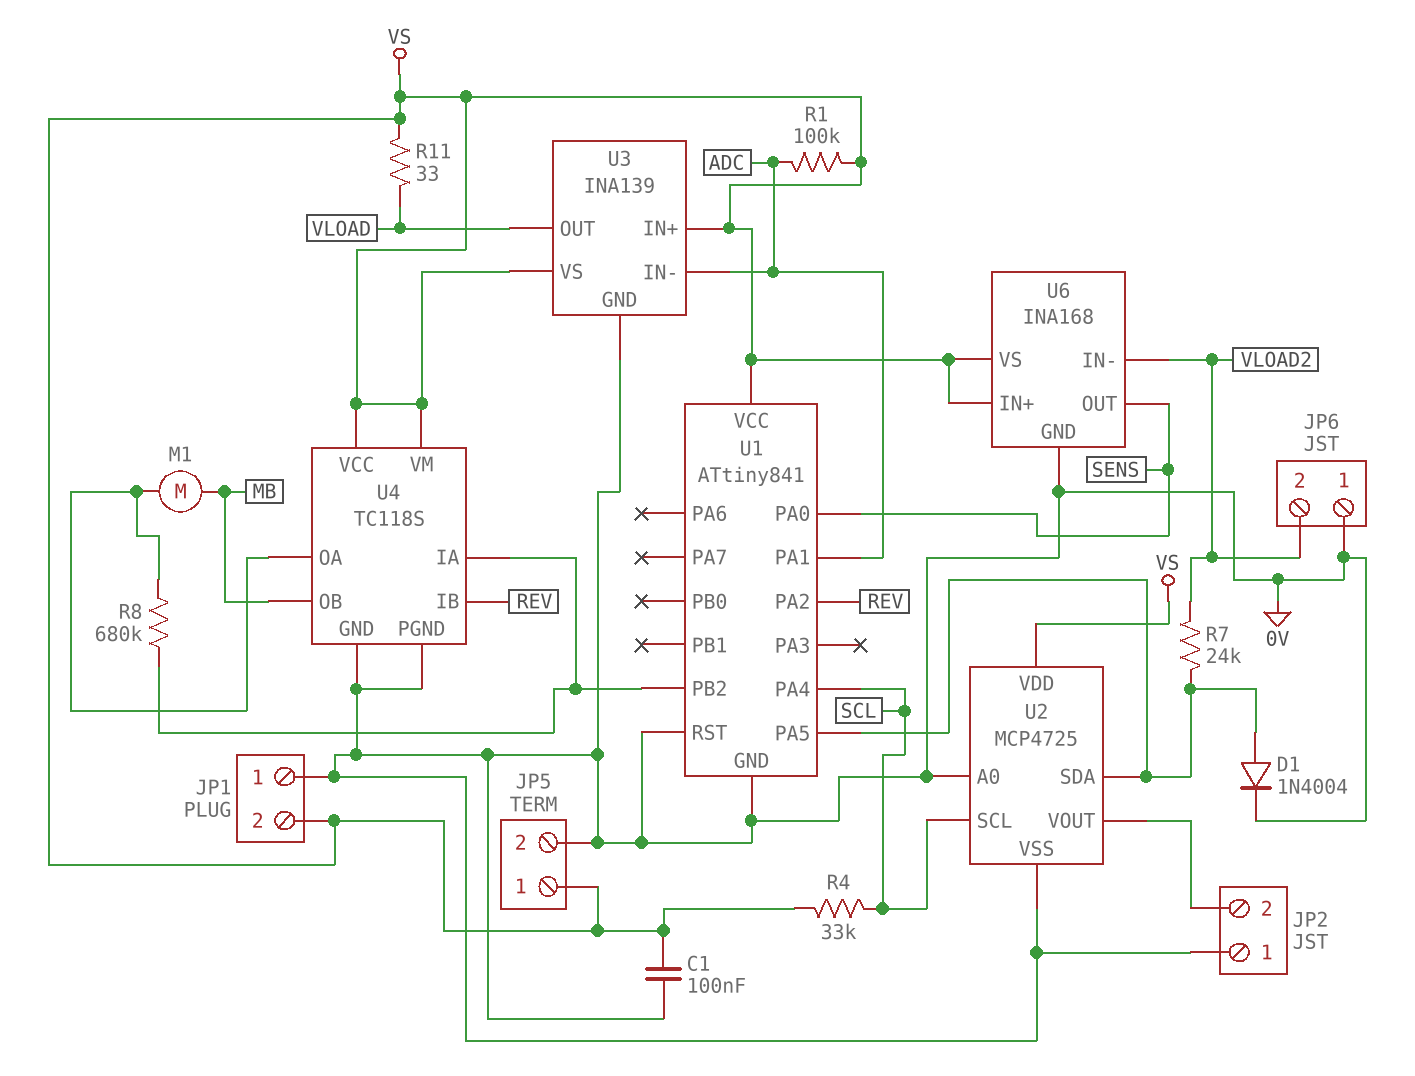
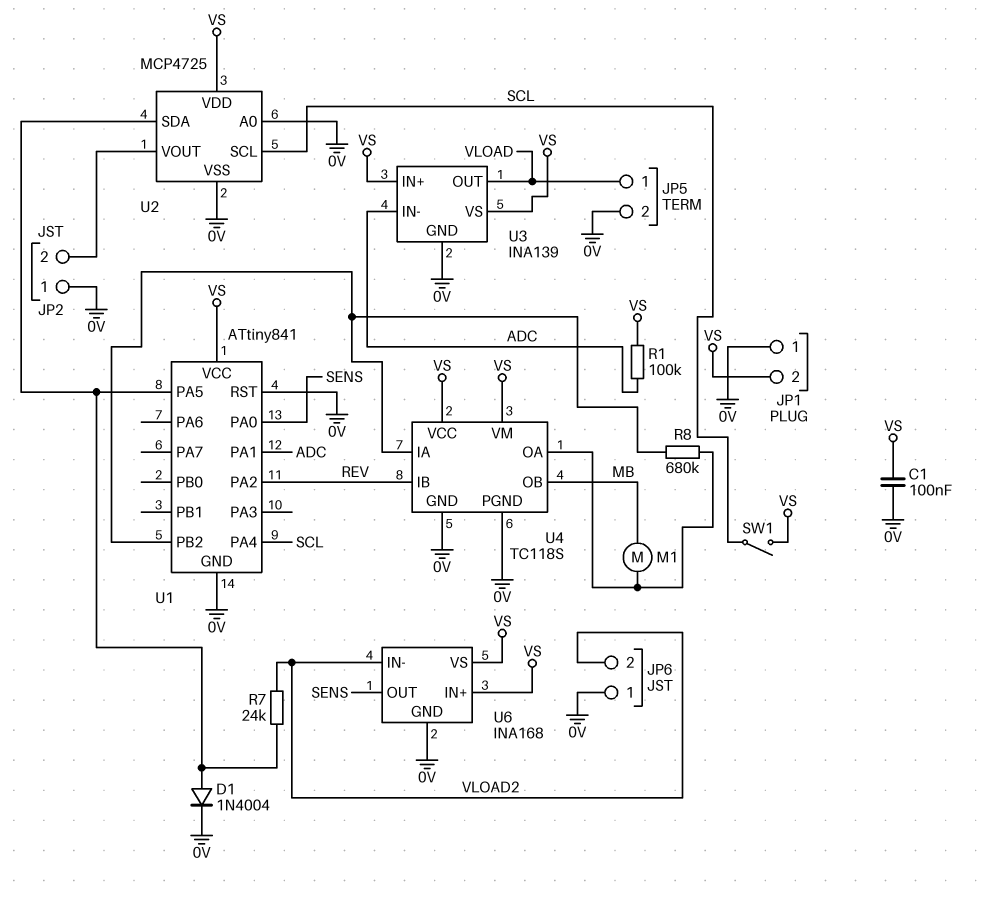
JP5 pin 1: VS -> VLOAD
R4: 33k (SCL, VS) -> none
R11: 33 (VLOAD, VS) -> none
SW1: none -> switch (SCL, VS)

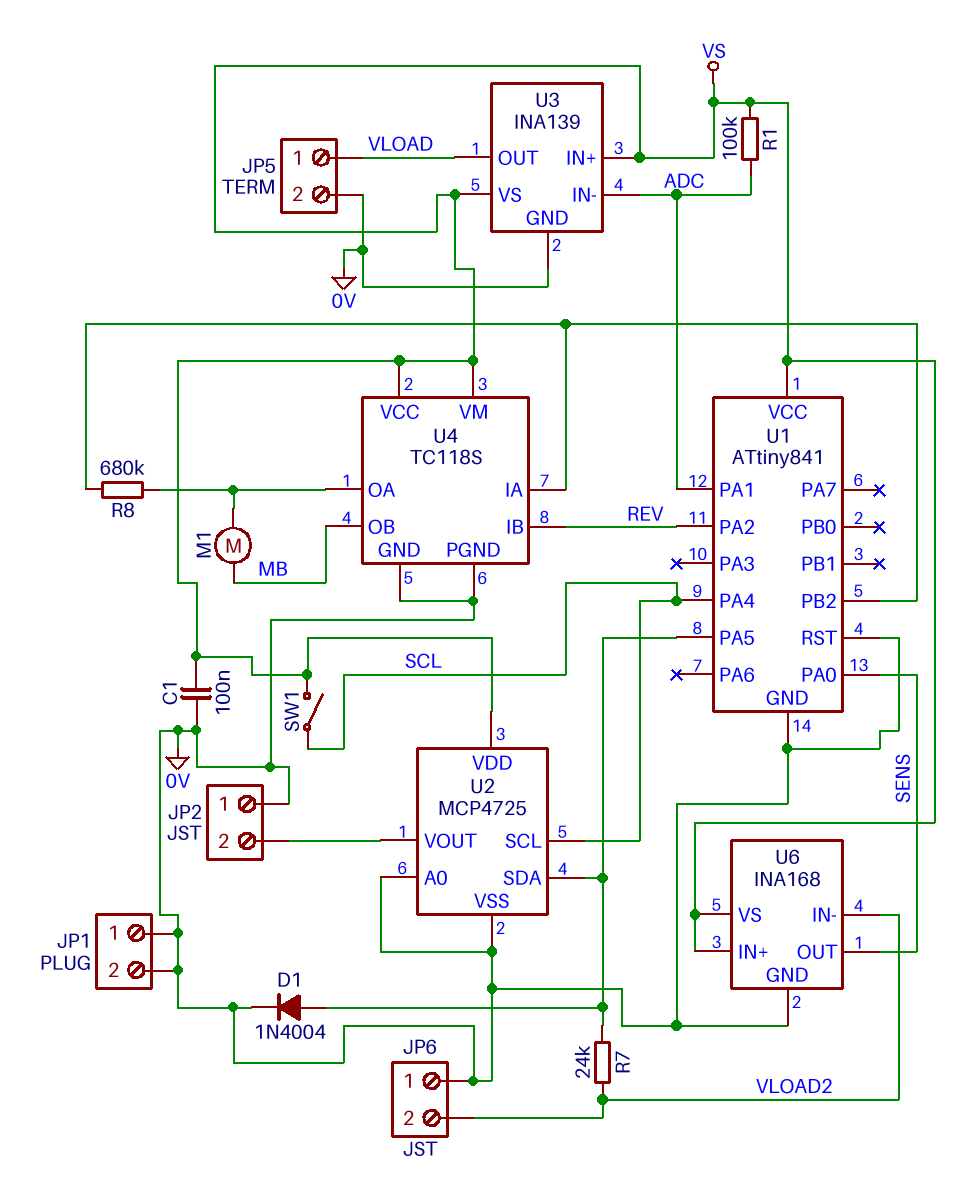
JP1 pin 2: VS -> 0V

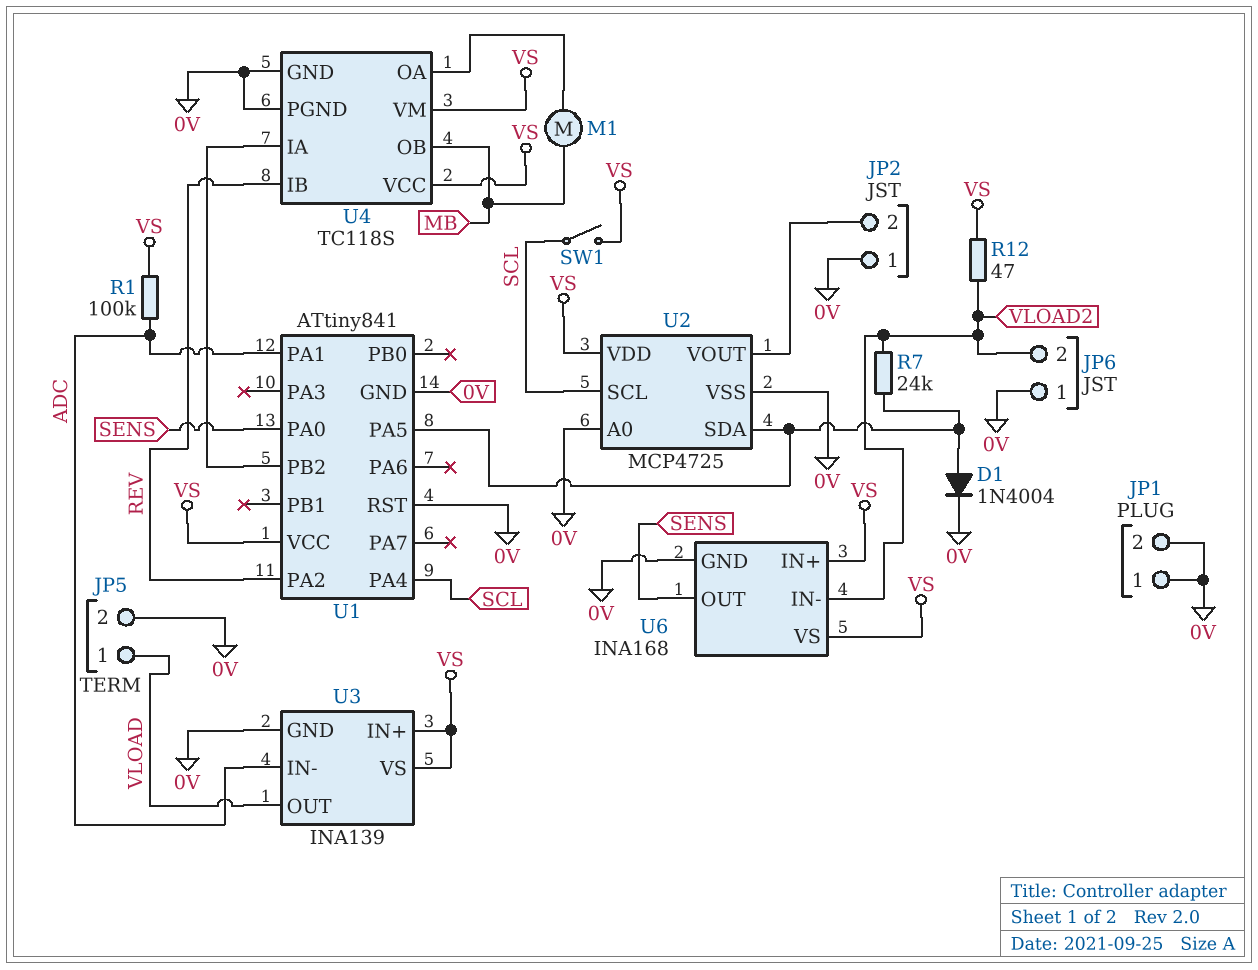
C1: 100nF (0V, VS) -> none
R8: 680k (U1/PB2, U4/OA) -> none
R12: none -> 47 (VLOAD2, VS)

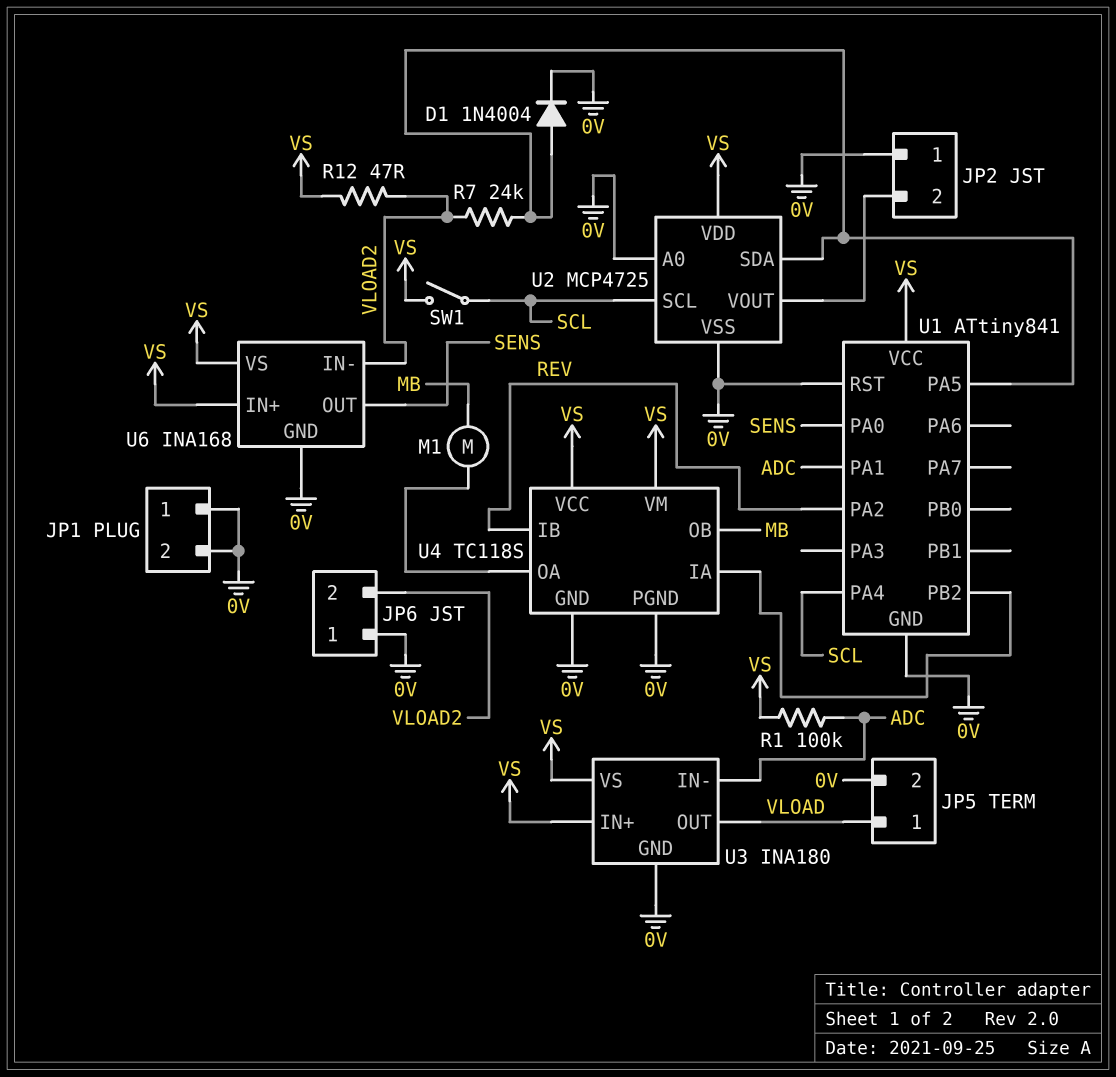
U3: INA139 -> INA180

